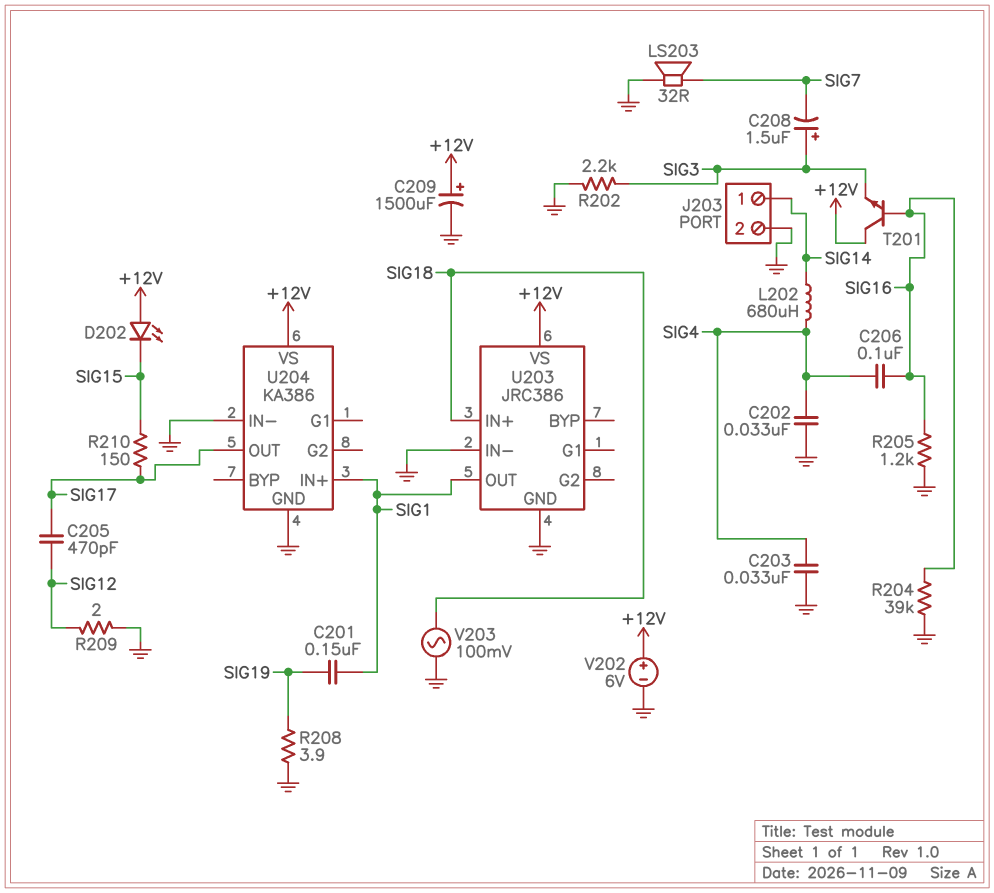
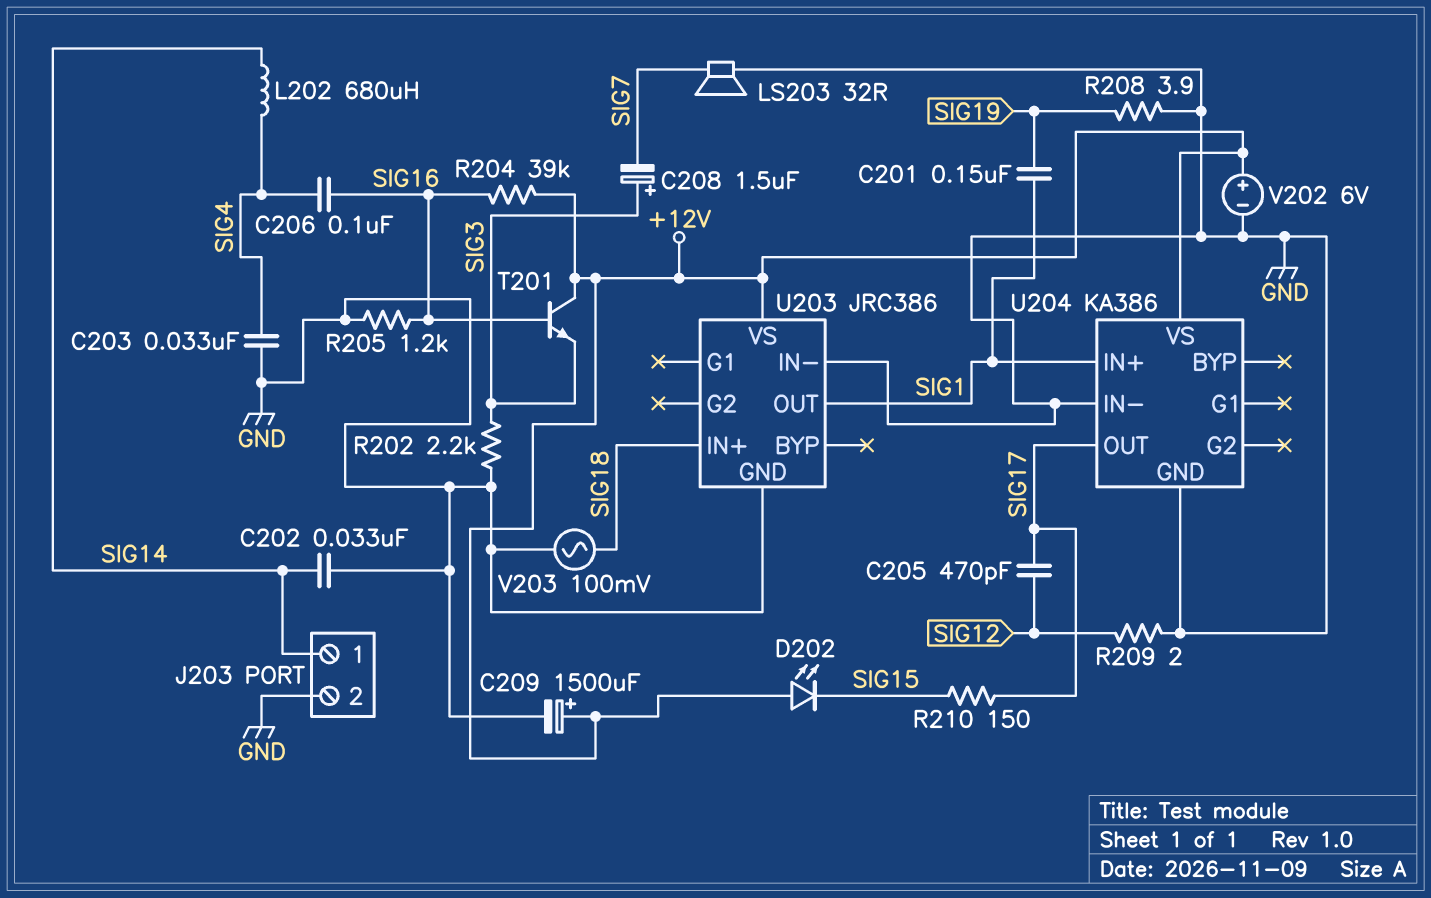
C202: 33nF (GND, SIG4) -> 33nF (GND, SIG14)
R204: 39k (GND, SIG16) -> 39k (+12V, SIG16)

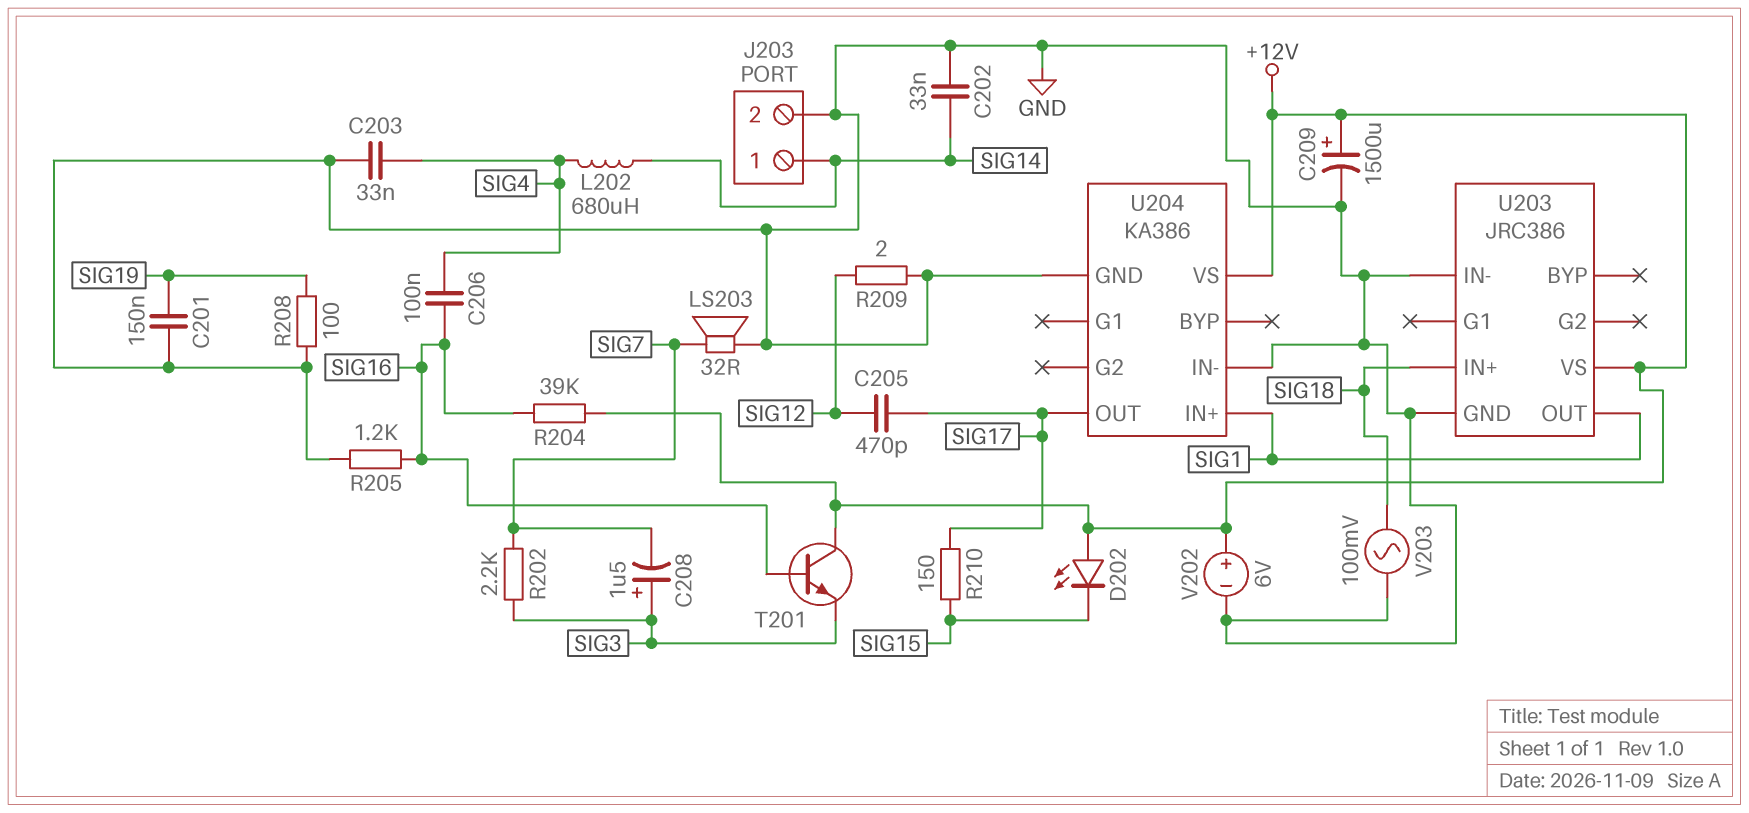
C201: 150nF (SIG1, SIG19) -> 150nF (GND, SIG19)
R202: 2.2k (GND, SIG3) -> 2.2k (SIG3, SIG7)
R208: 3.9 (GND, SIG19) -> 100 (GND, SIG19)

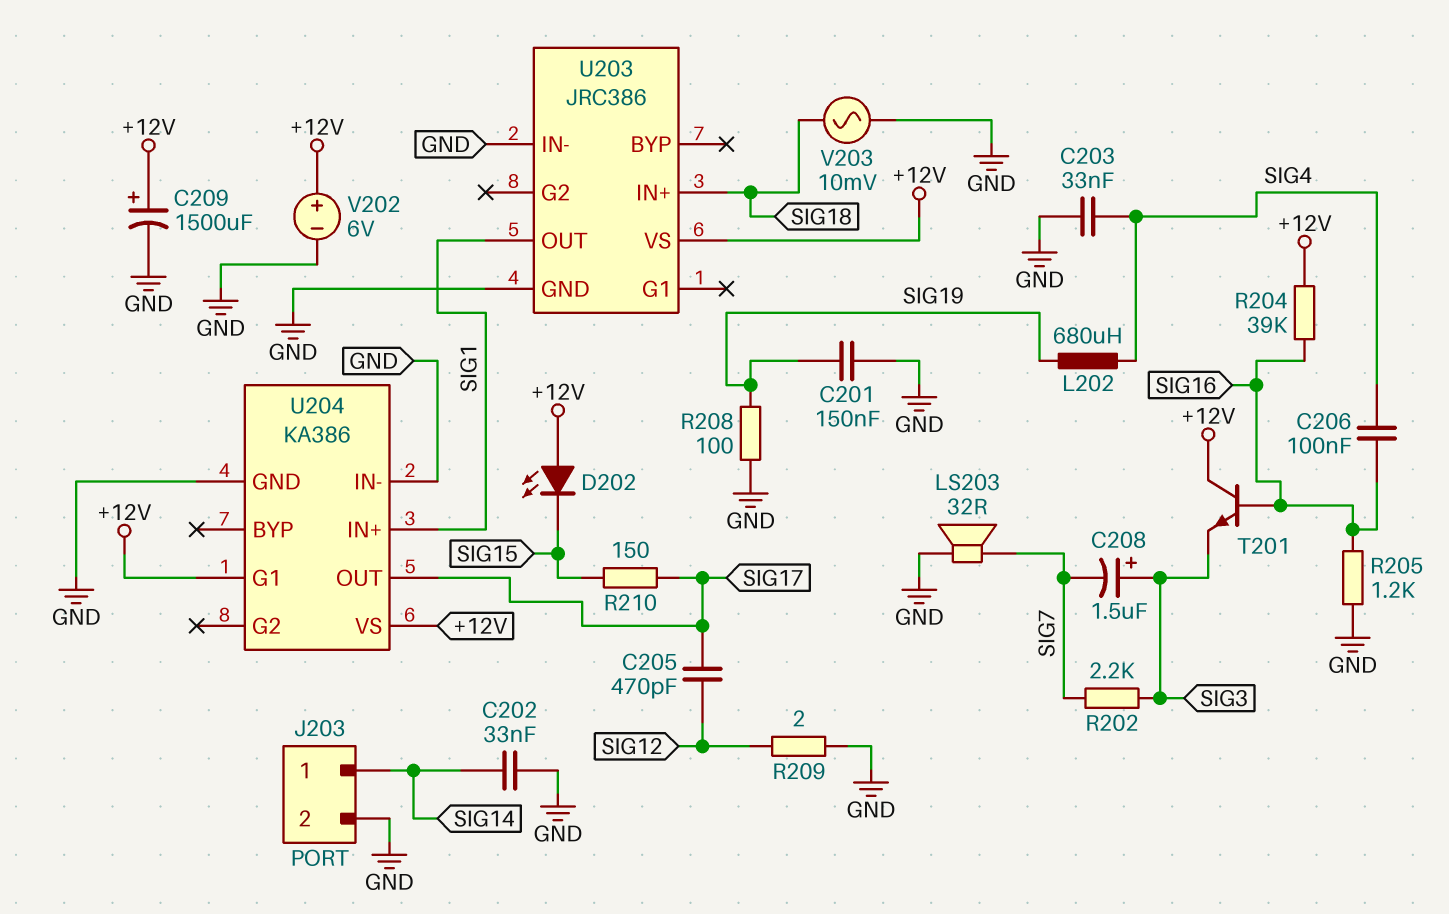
L202: 680uH (SIG4, SIG14) -> 680uH (SIG4, SIG19)
U204 pin G1: none -> +12V
V203: AC 100mV (GND, SIG18) -> AC 10mV (GND, SIG18)

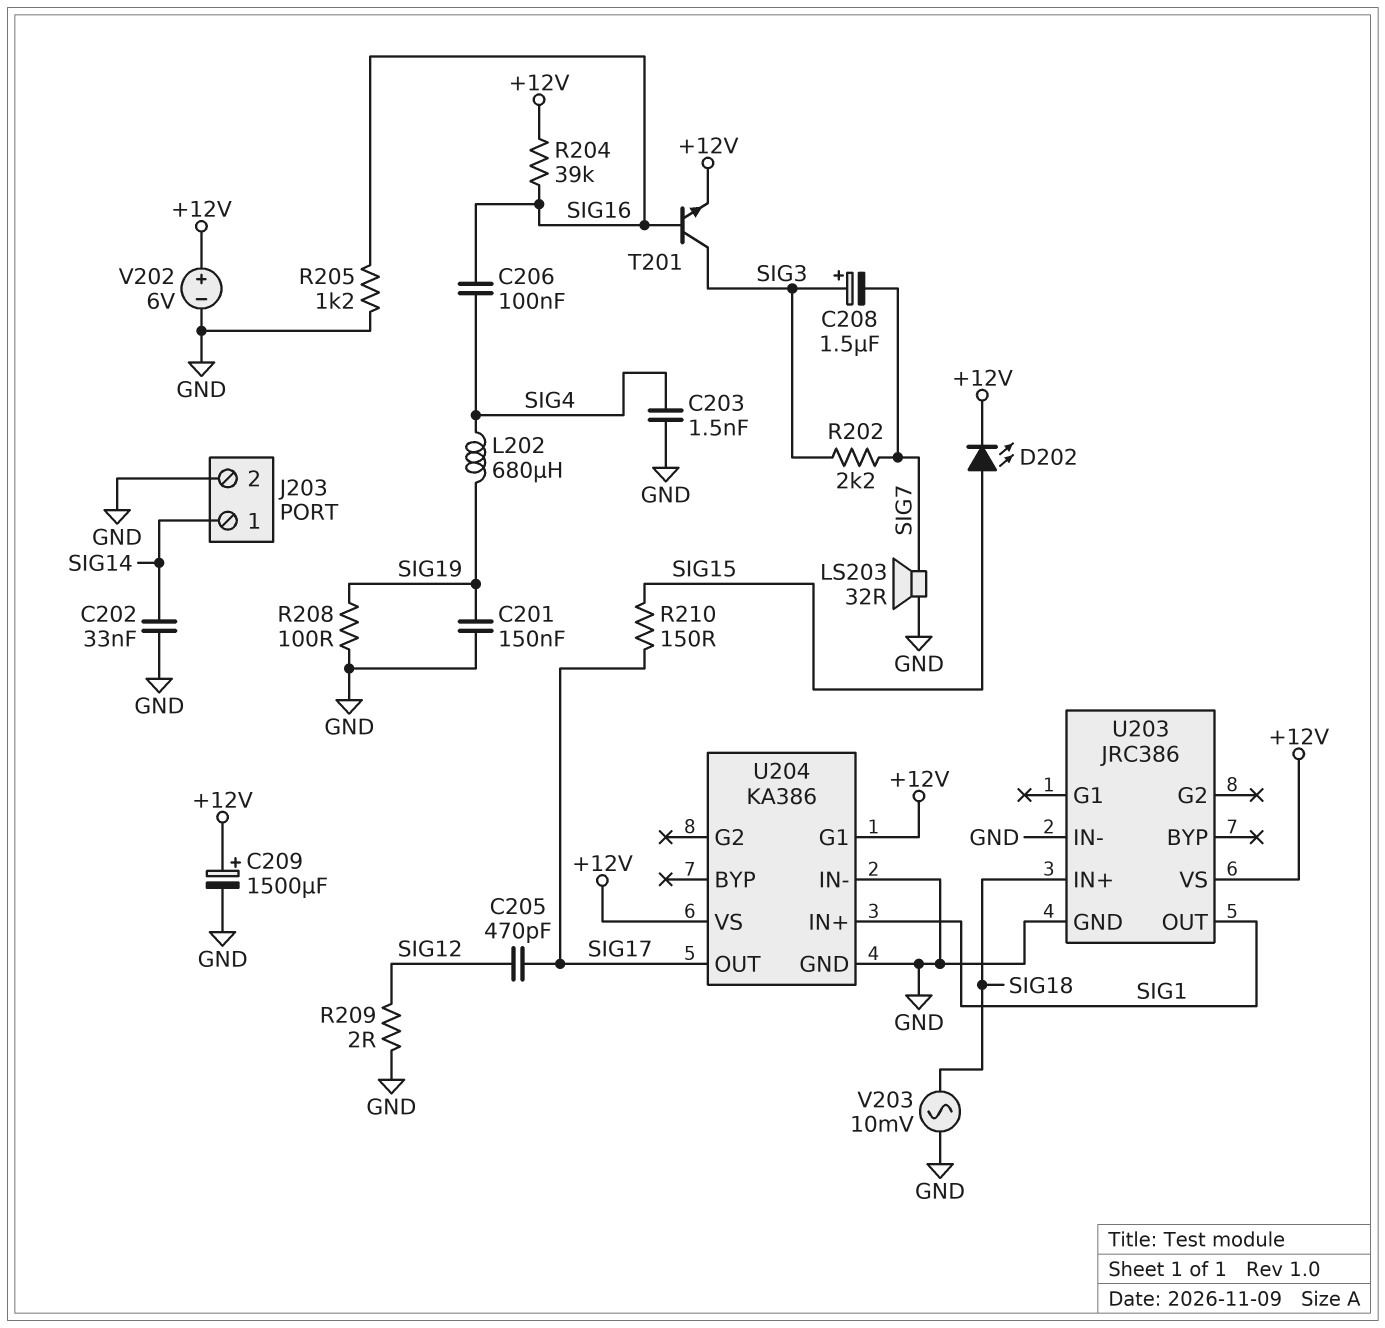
C203: 33nF (GND, SIG4) -> 1.5nF (GND, SIG4)
D202: LED (A +12V, K SIG15) -> LED (A SIG15, K +12V)
T201: NPN (B SIG16, C +12V, E SIG3) -> NPN (B SIG16, C SIG3, E +12V)

